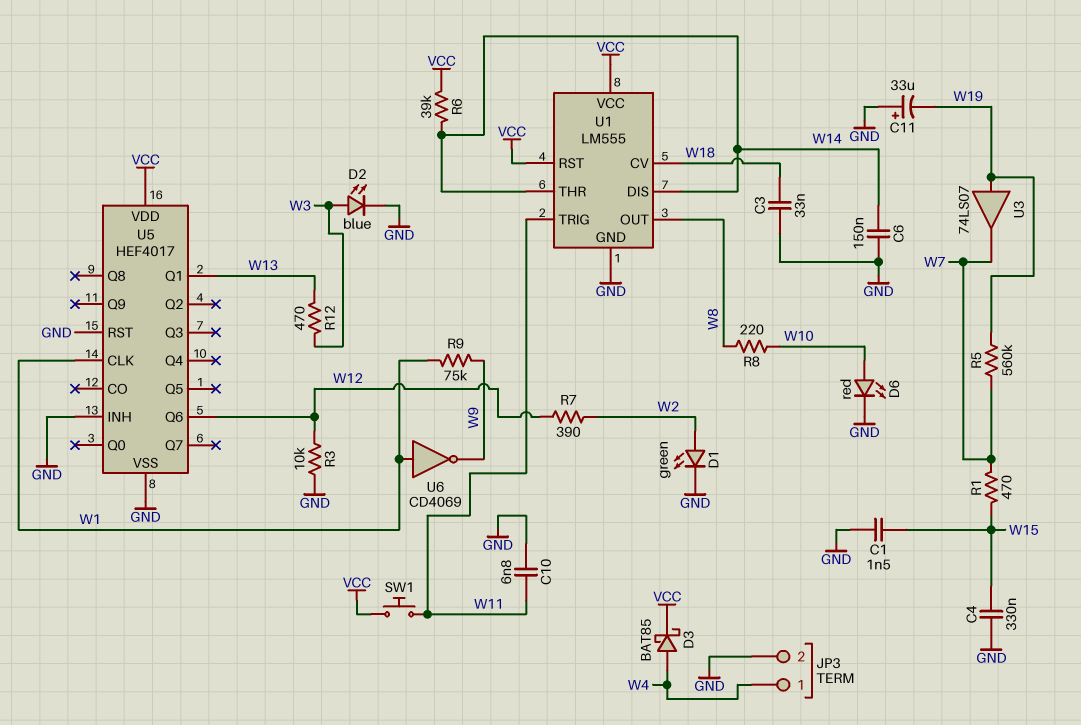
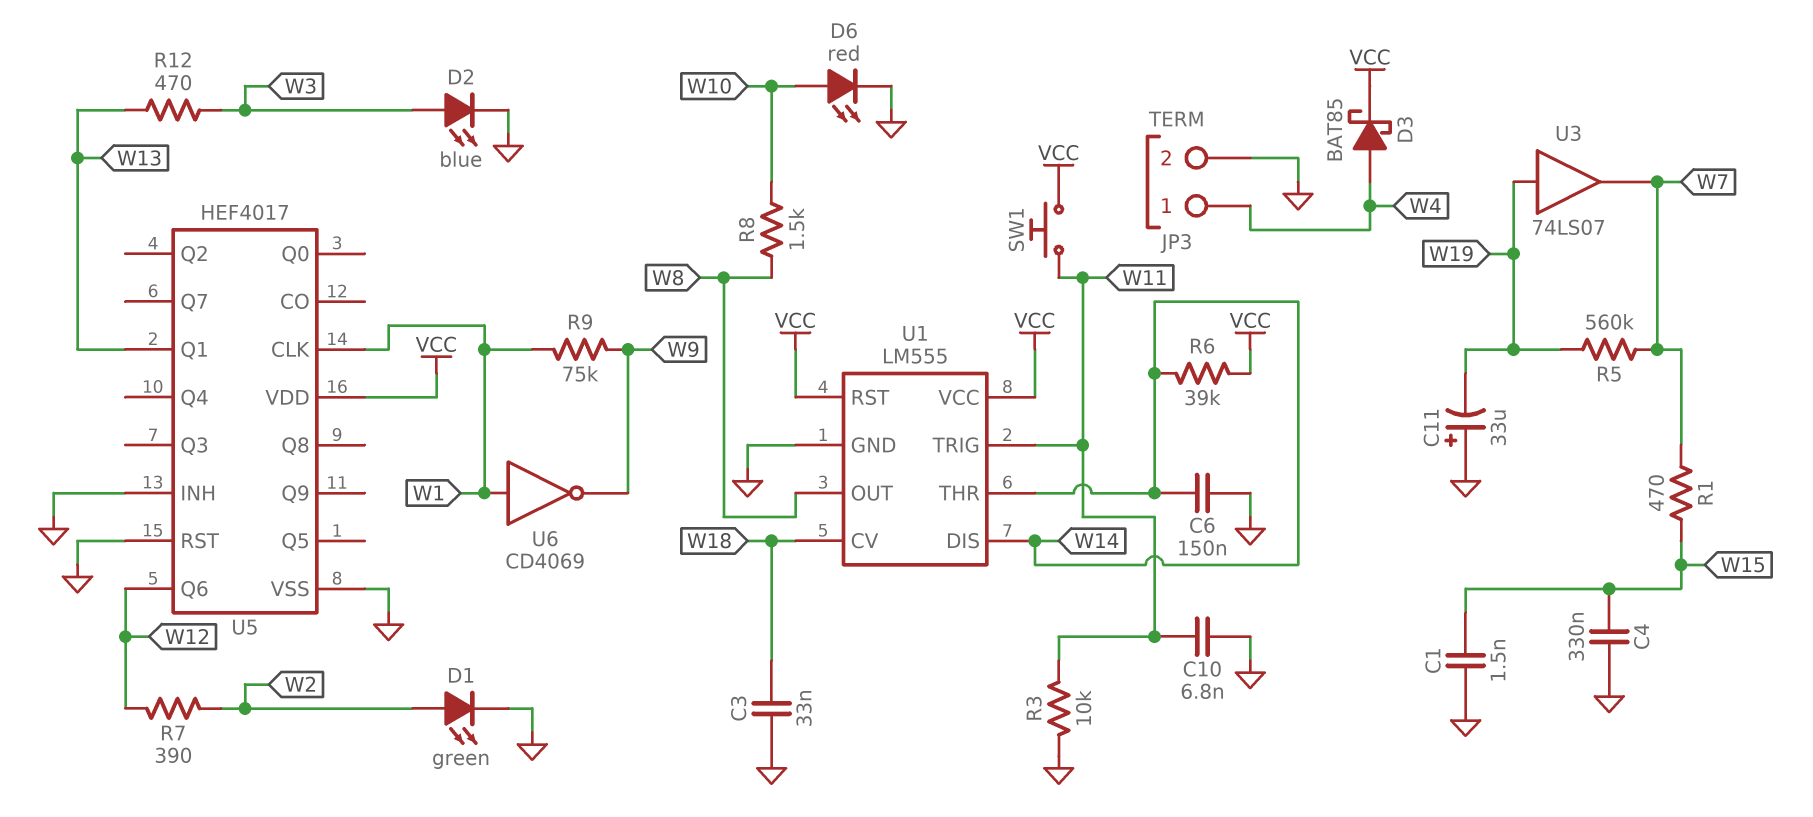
R3: 10k (GND, W12) -> 10k (GND, W11)
R8: 220 (W8, W10) -> 1.5k (W8, W10)

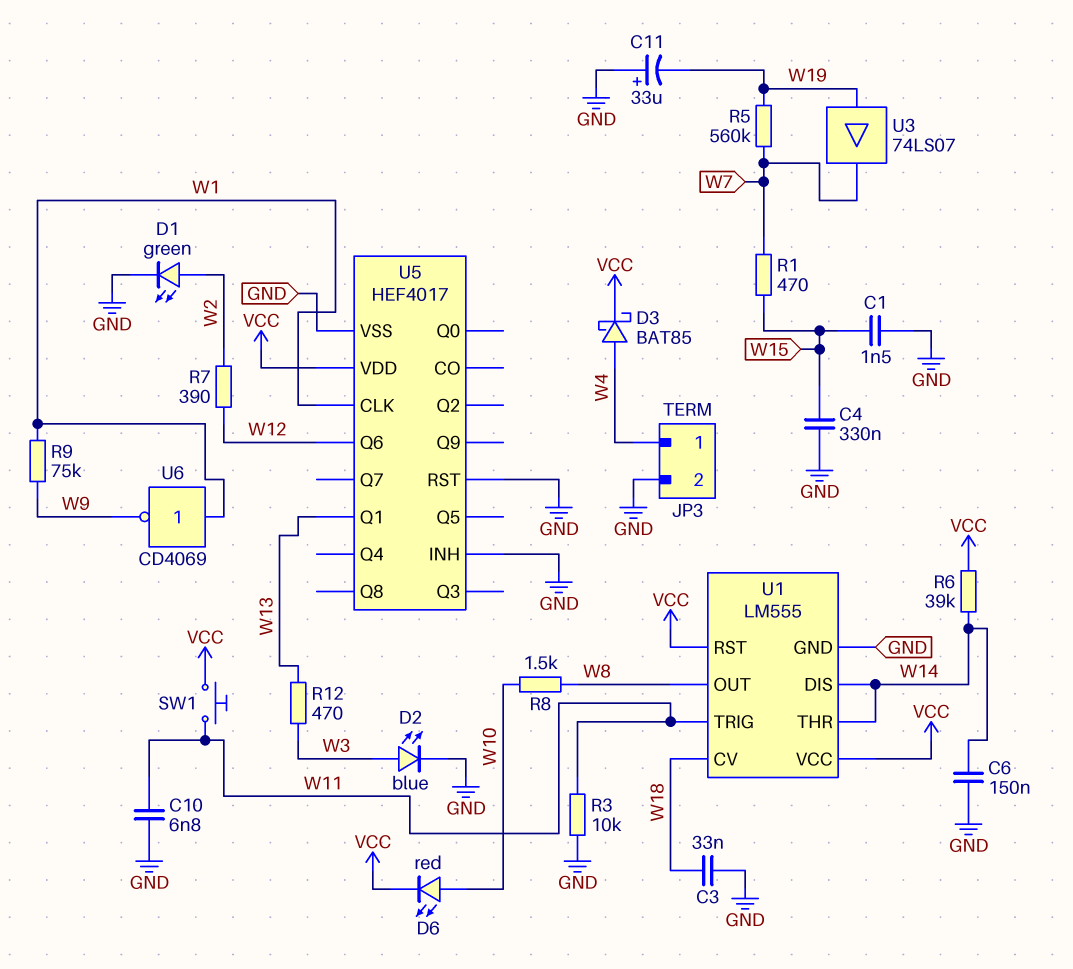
D6: LED red (A W10, K GND) -> LED red (A W10, K VCC)

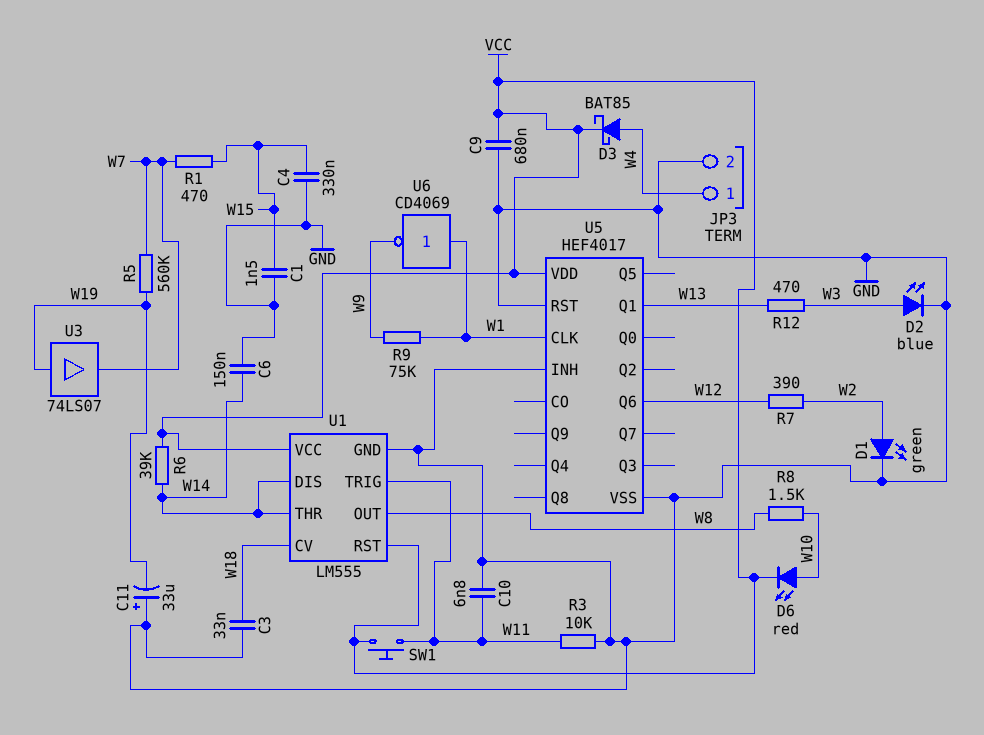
C9: none -> 680nF (GND, VCC)

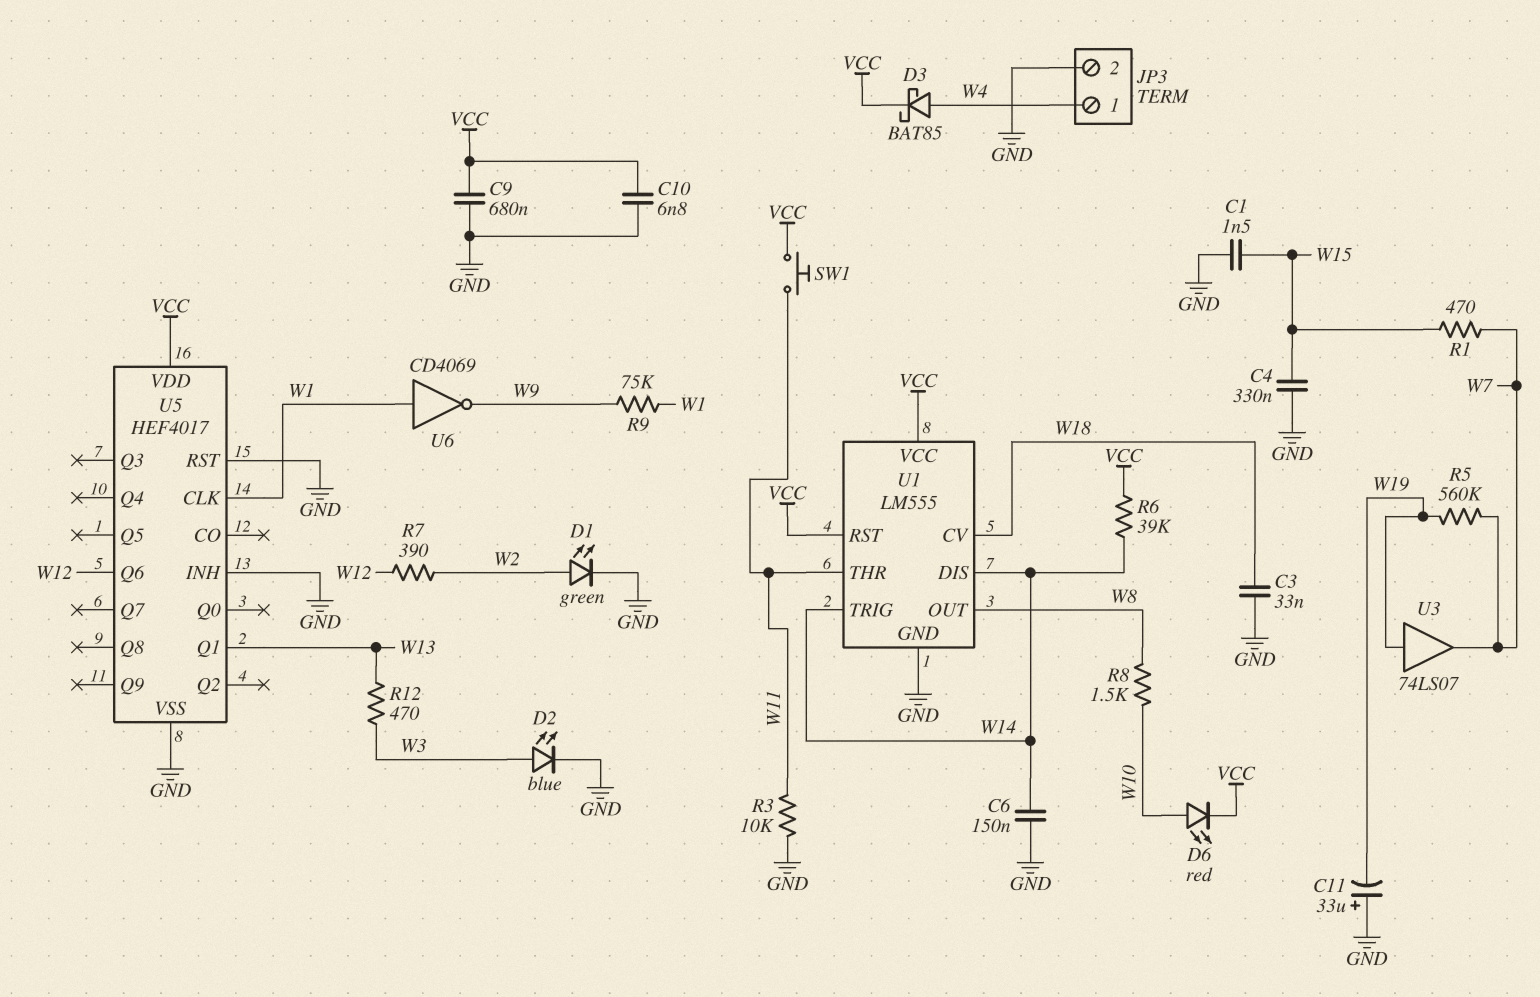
C10: 6.8nF (GND, W11) -> 6.8nF (GND, VCC)
U1 pin THR: W14 -> W11
U1 pin TRIG: W11 -> W14

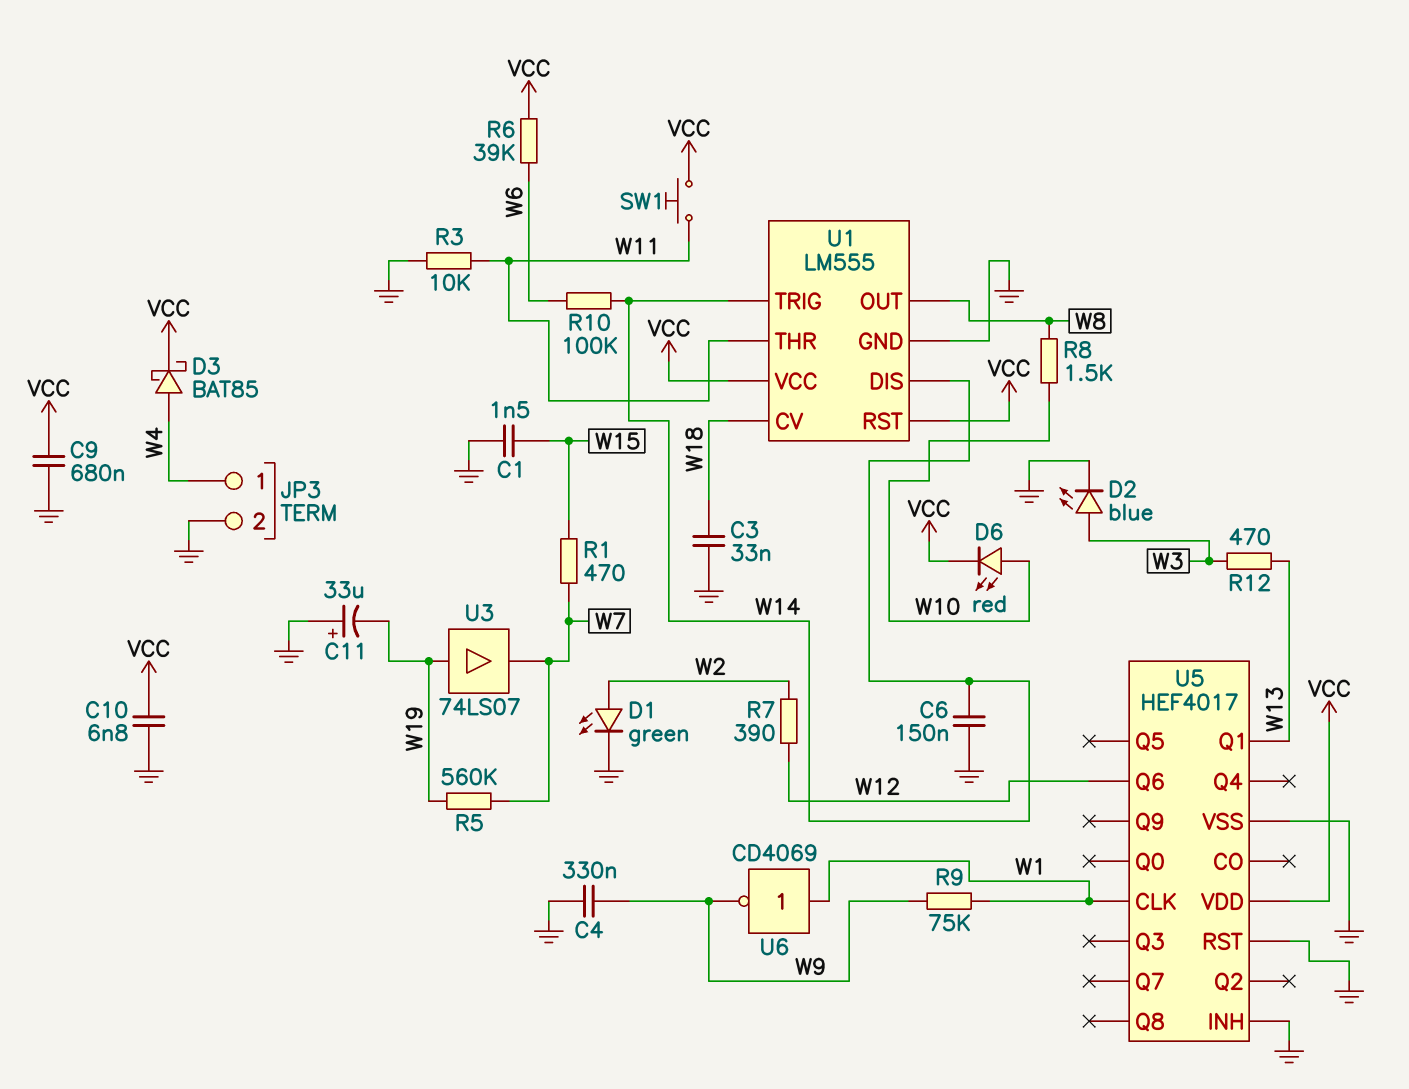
C4: 330nF (GND, W15) -> 330nF (GND, W9)
R6: 39k (VCC, W14) -> 39k (VCC, W6)
R10: none -> 100k (W6, W14)

